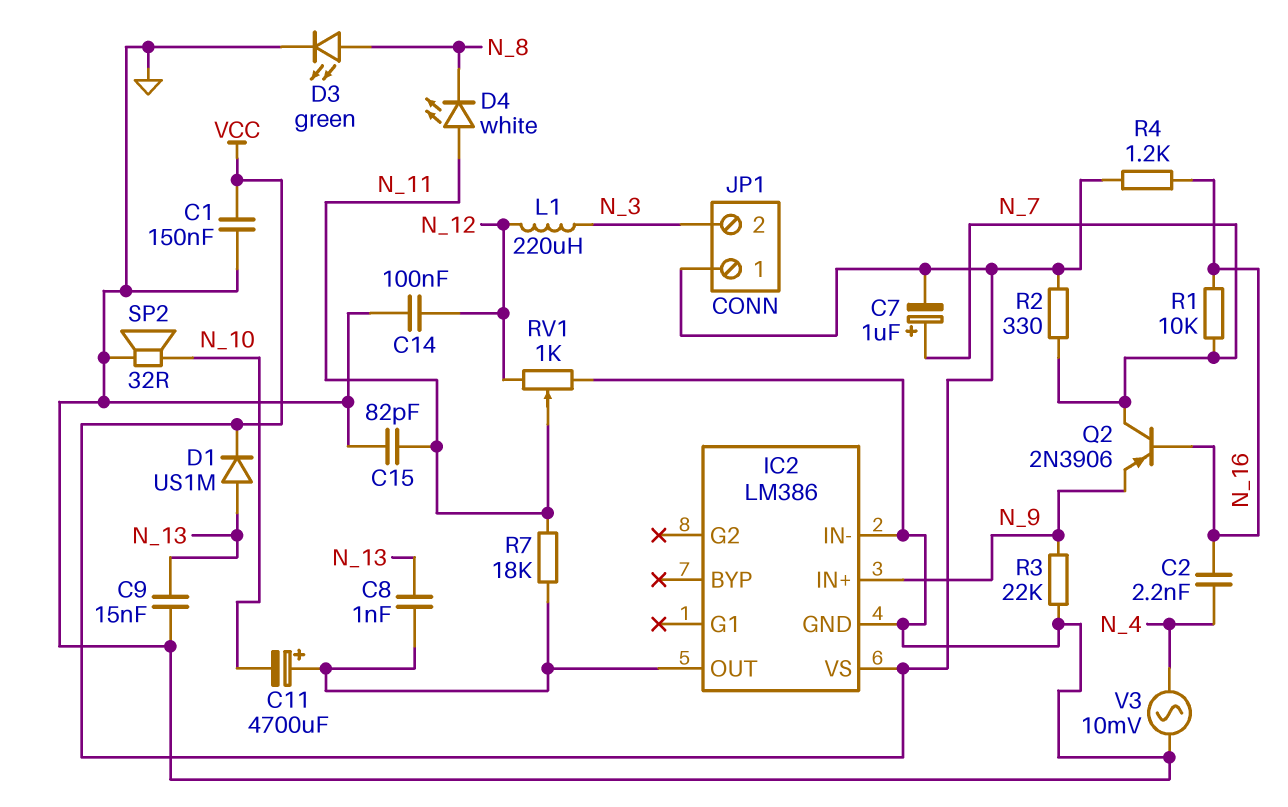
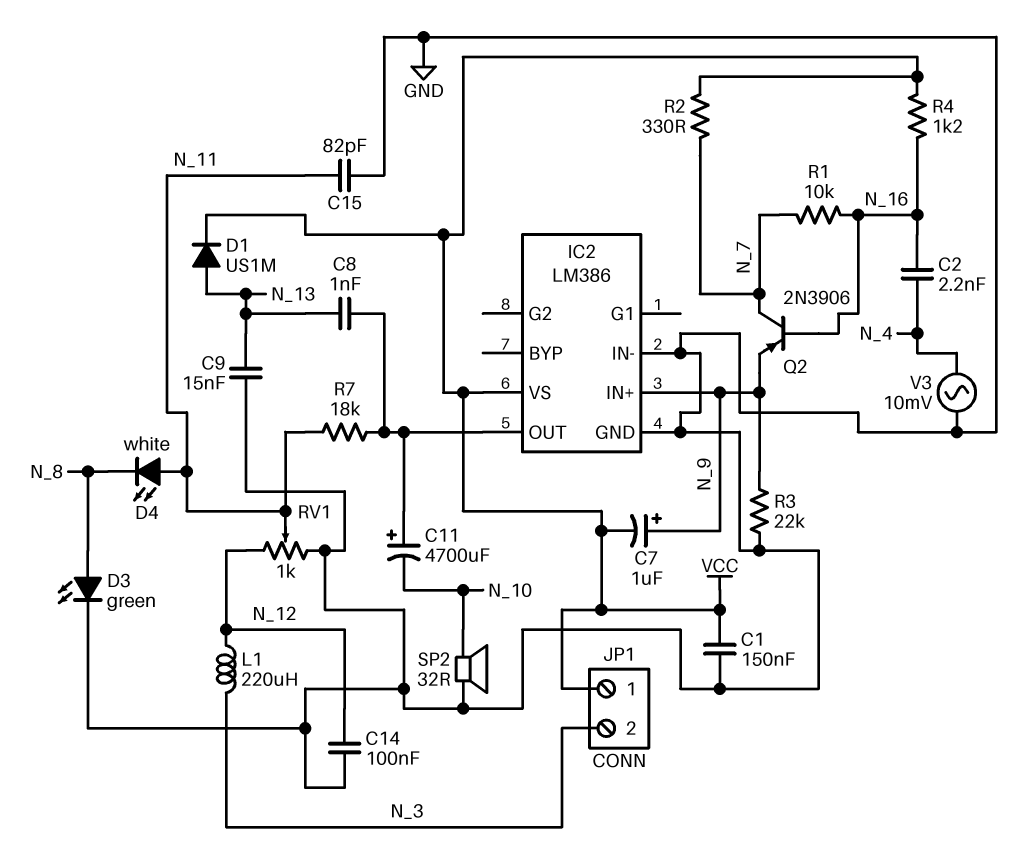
C7: 1uF (plus N_7, minus VCC) -> 1uF (plus N_9, minus VCC)

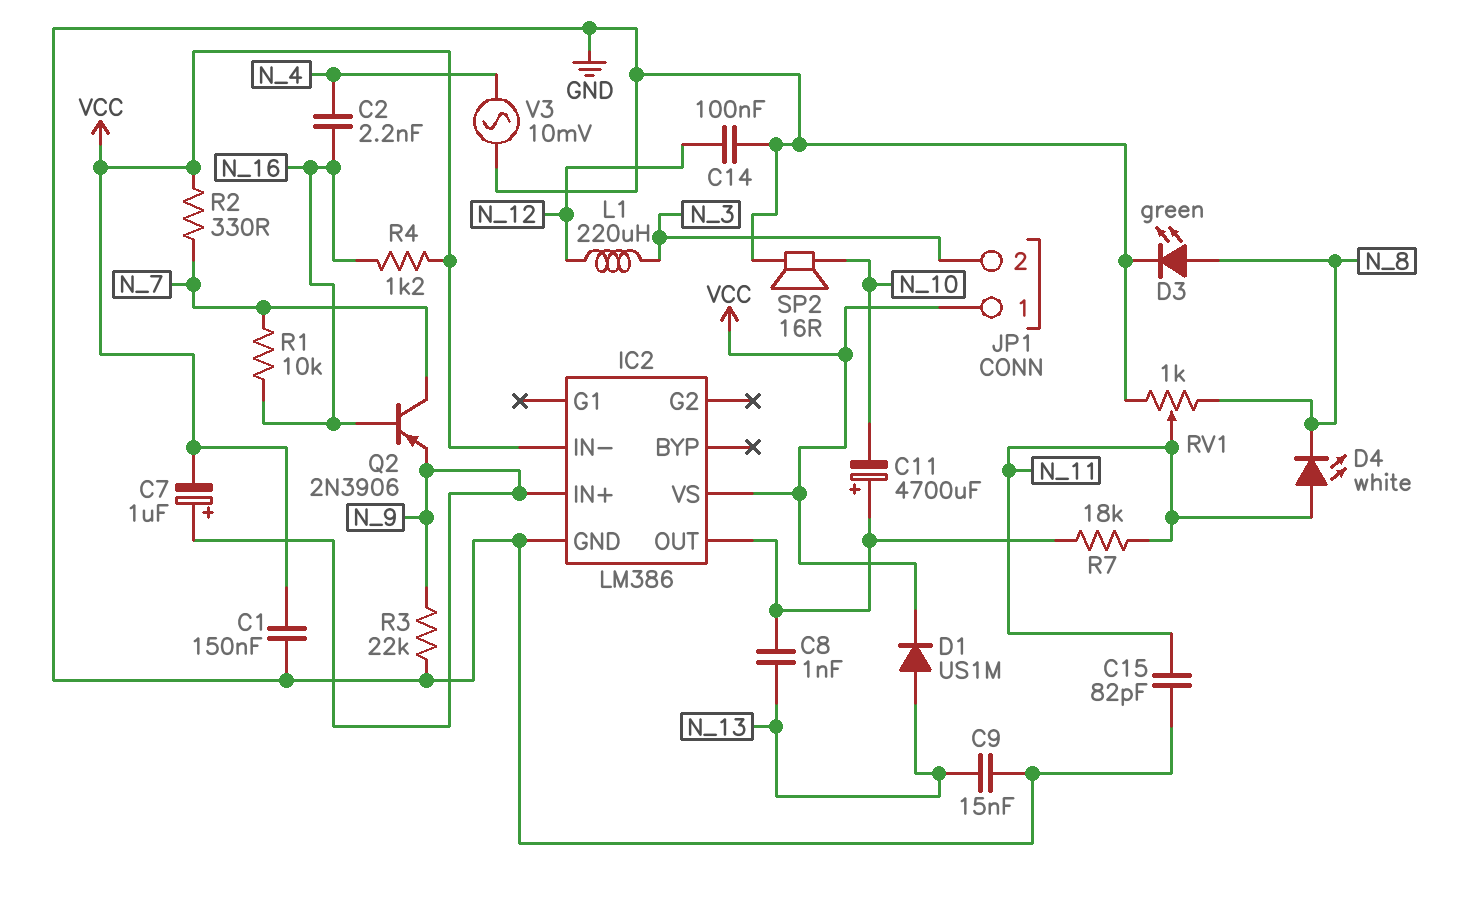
IC2 pin IN-: GND -> VCC
RV1: 1k (GND, N_12, wiper N_11) -> 1k (GND, N_8, wiper N_11)
SP2: speaker 32R (GND, N_10) -> speaker 16R (GND, N_10)

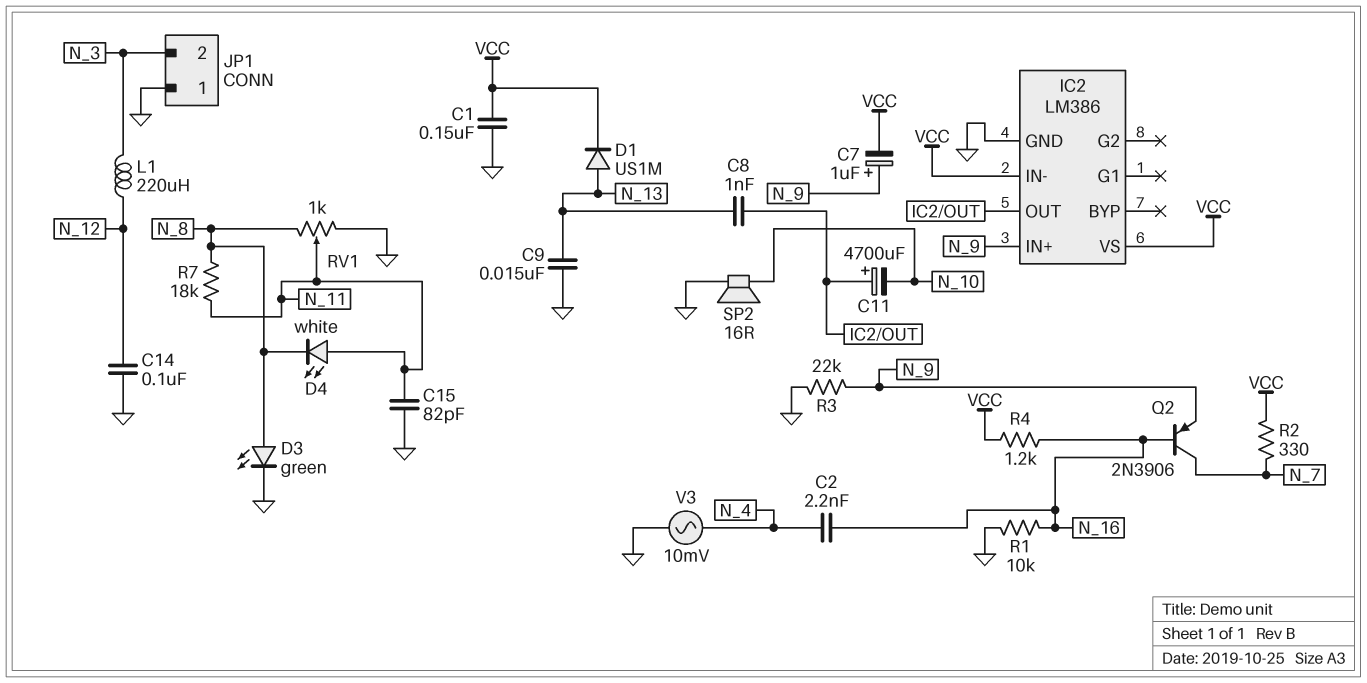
JP1 pin 1: VCC -> GND
R1: 10k (N_7, N_16) -> 10k (GND, N_16)
R7: 18k (IC2/OUT, N_11) -> 18k (N_8, N_11)

